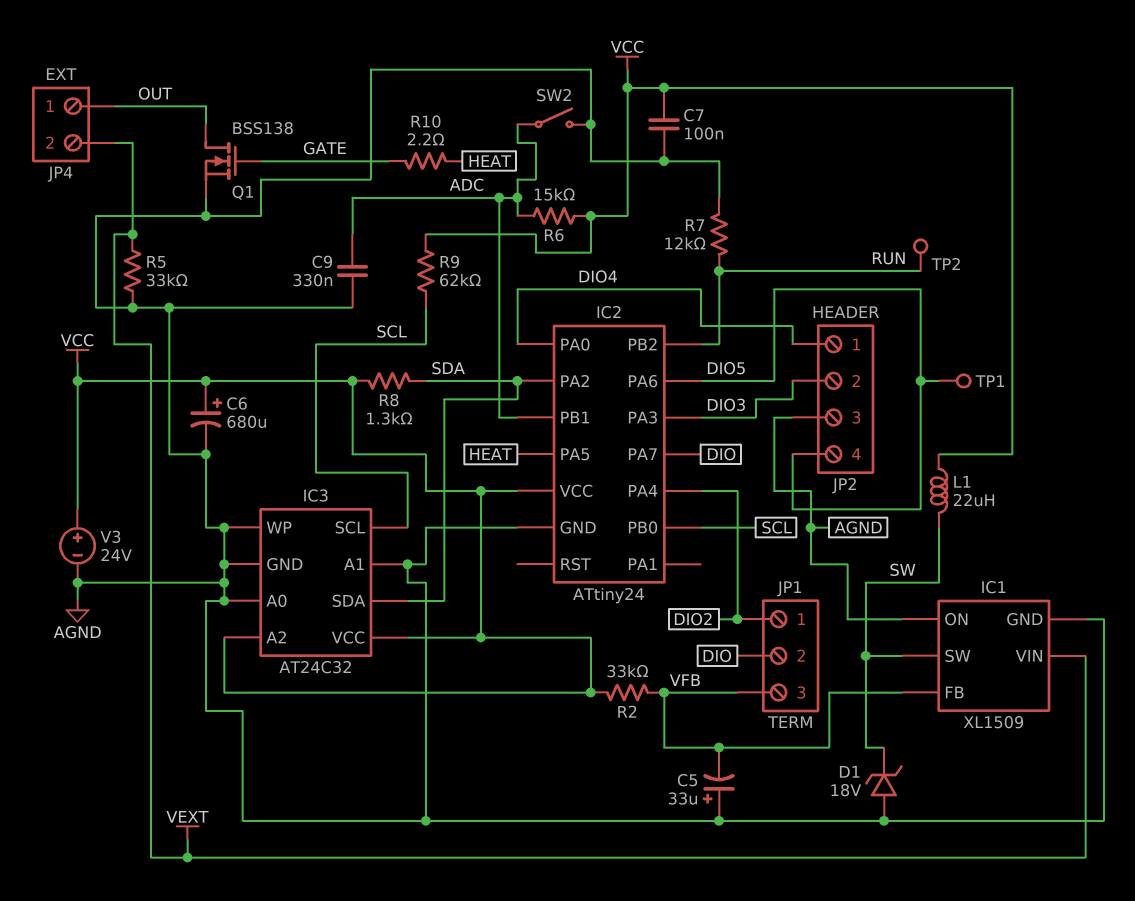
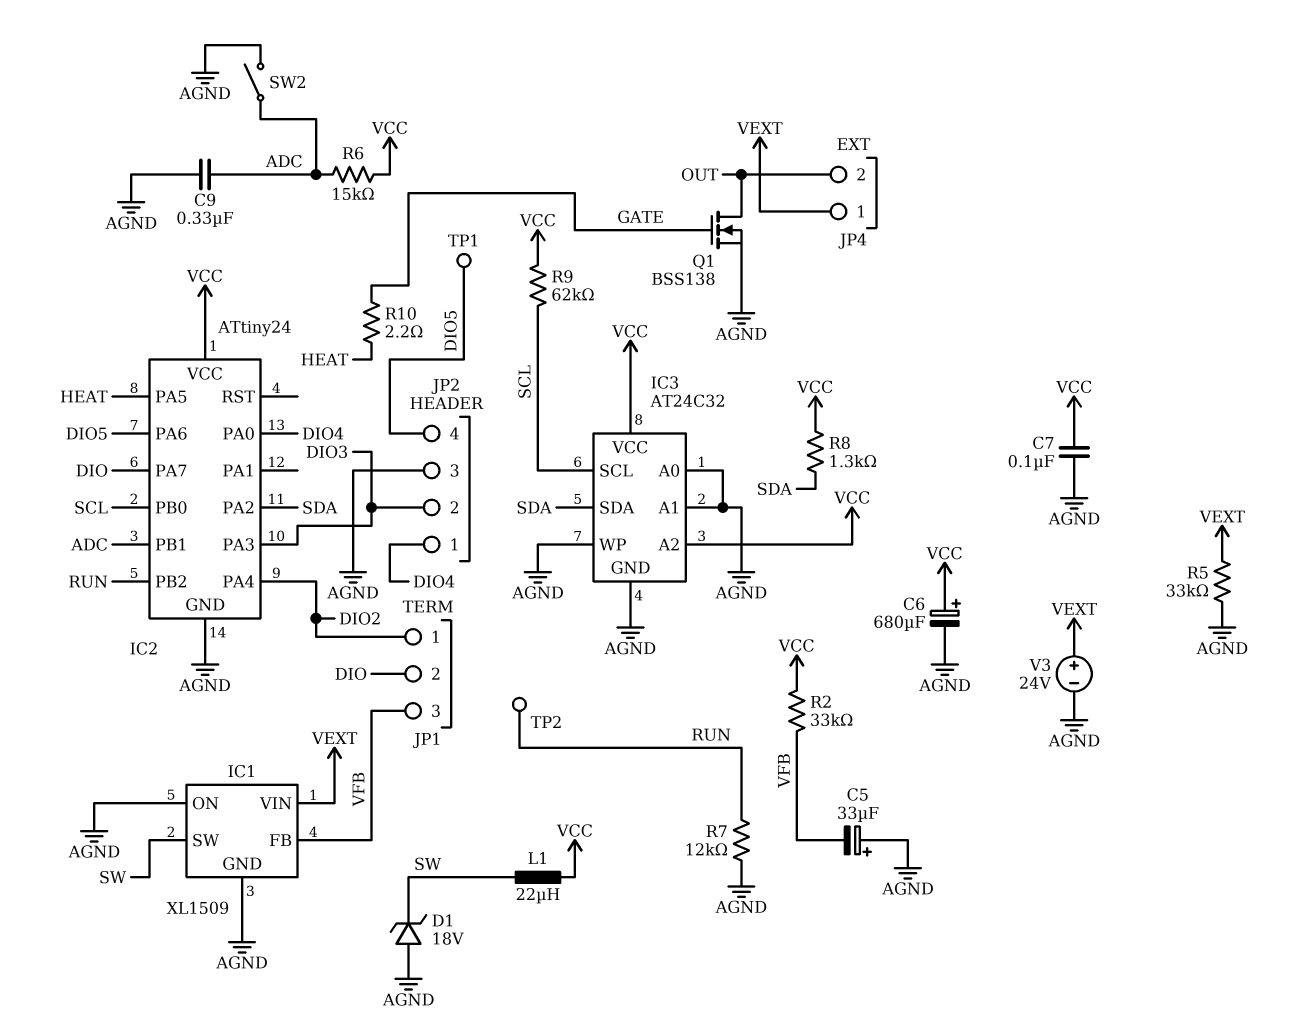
JP4 pin 1: OUT -> VEXT
JP4 pin 2: VEXT -> OUT
V3: 24V (plus VCC, minus AGND) -> 24V (plus VEXT, minus AGND)

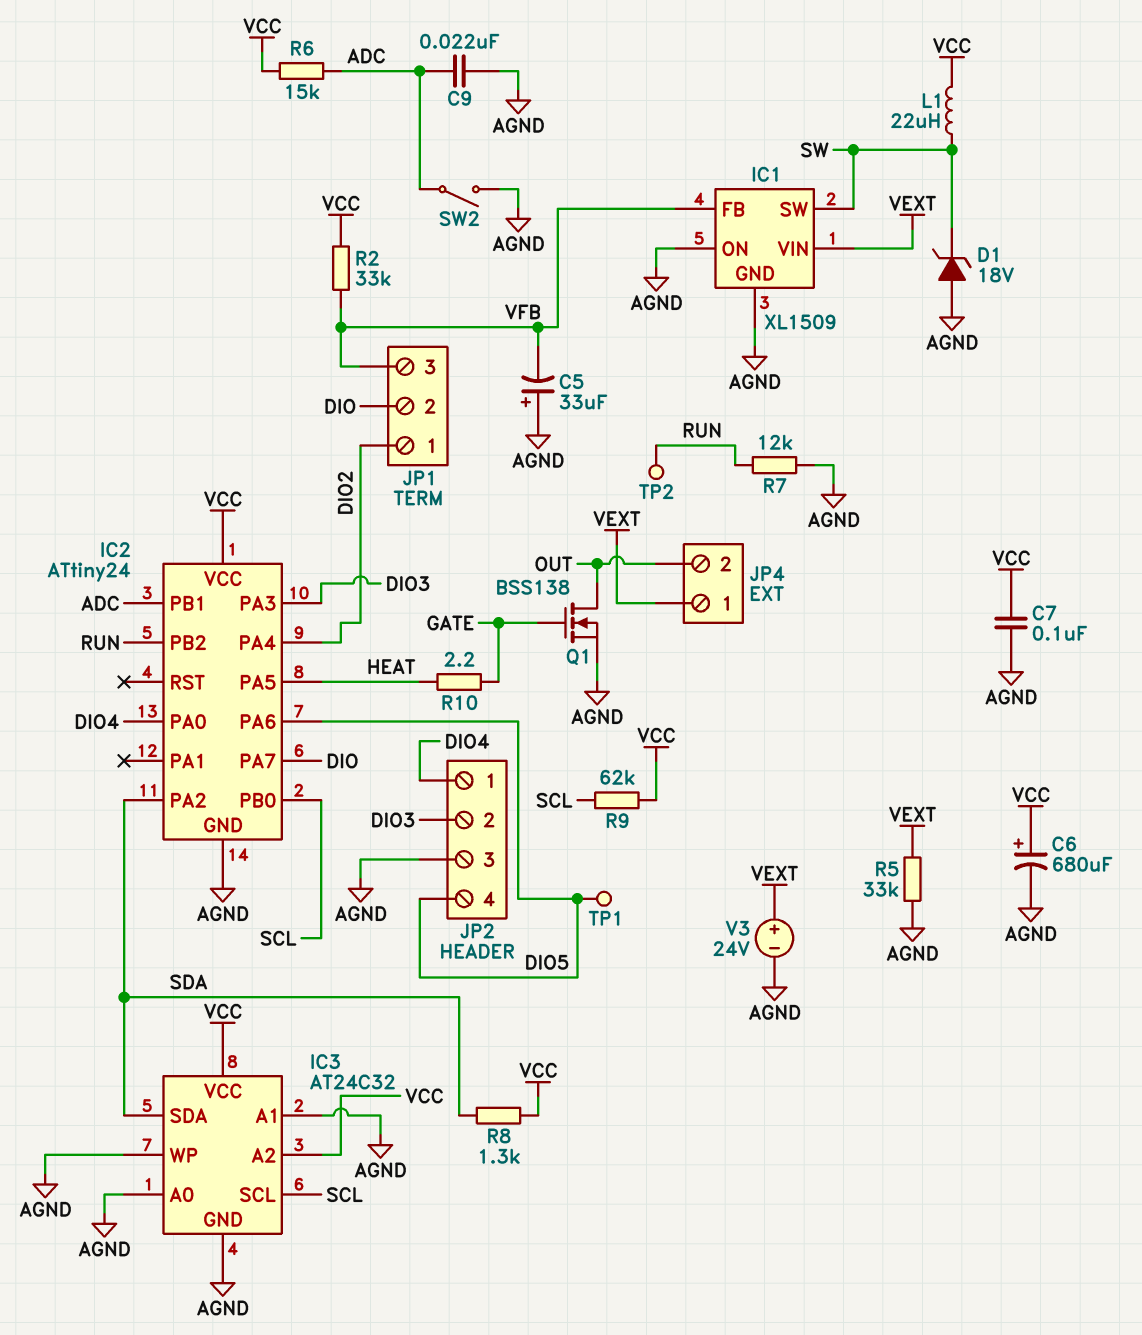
C9: 330nF (ADC, AGND) -> 22nF (ADC, AGND)

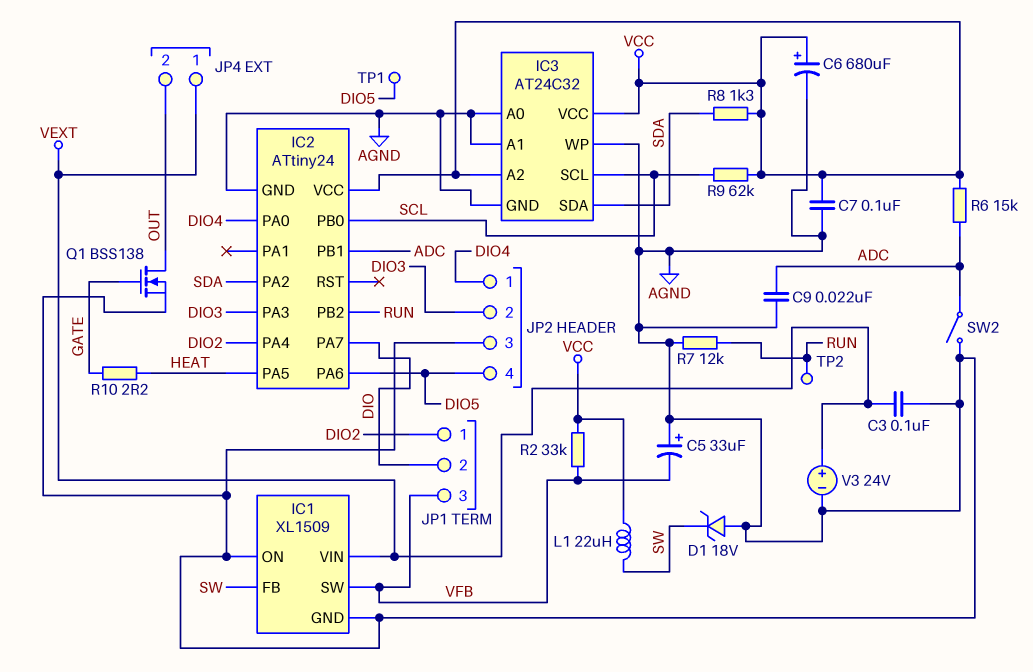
C3: none -> 100nF (AGND, VEXT)
IC1 pin FB: VFB -> SW
IC1 pin SW: SW -> VFB
R5: 33k (AGND, VEXT) -> none

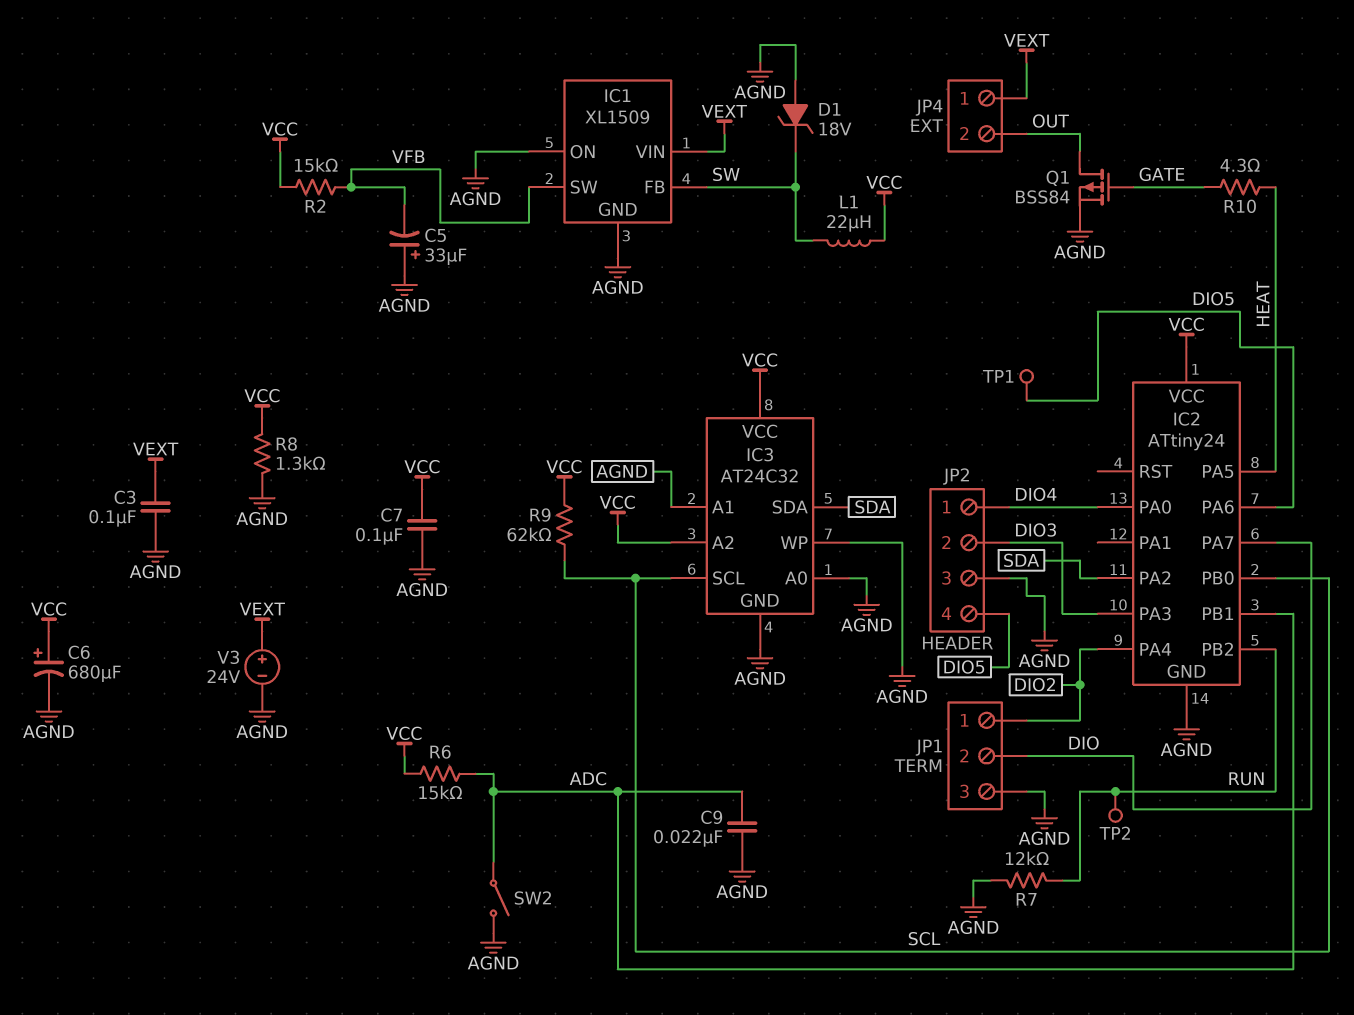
JP1 pin 3: VFB -> AGND
Q1: NMOS BSS138 (G GATE, D OUT, S AGND) -> PMOS BSS84 (G GATE, D OUT, S AGND)
R2: 33k (VCC, VFB) -> 15k (VCC, VFB)
R8: 1.3k (SDA, VCC) -> 1.3k (AGND, VCC)
R10: 2.2 (GATE, HEAT) -> 4.3 (GATE, HEAT)

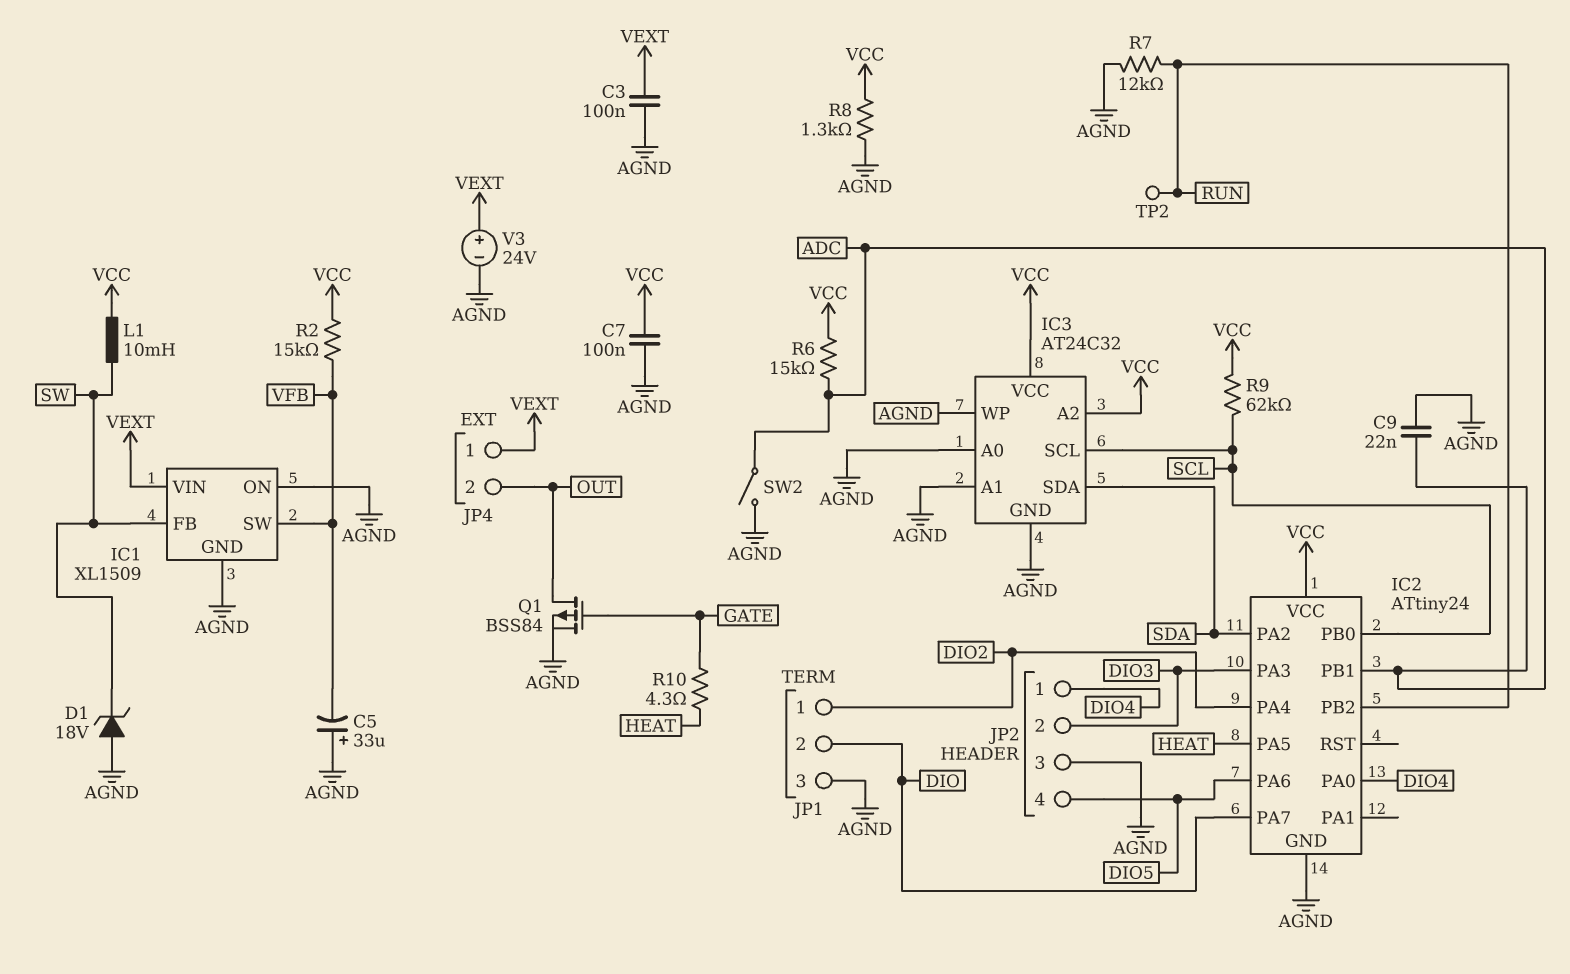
C6: 680uF (plus VCC, minus AGND) -> none
L1: 22uH (SW, VCC) -> 10mH (SW, VCC)
TP1: test point (DIO5) -> none

